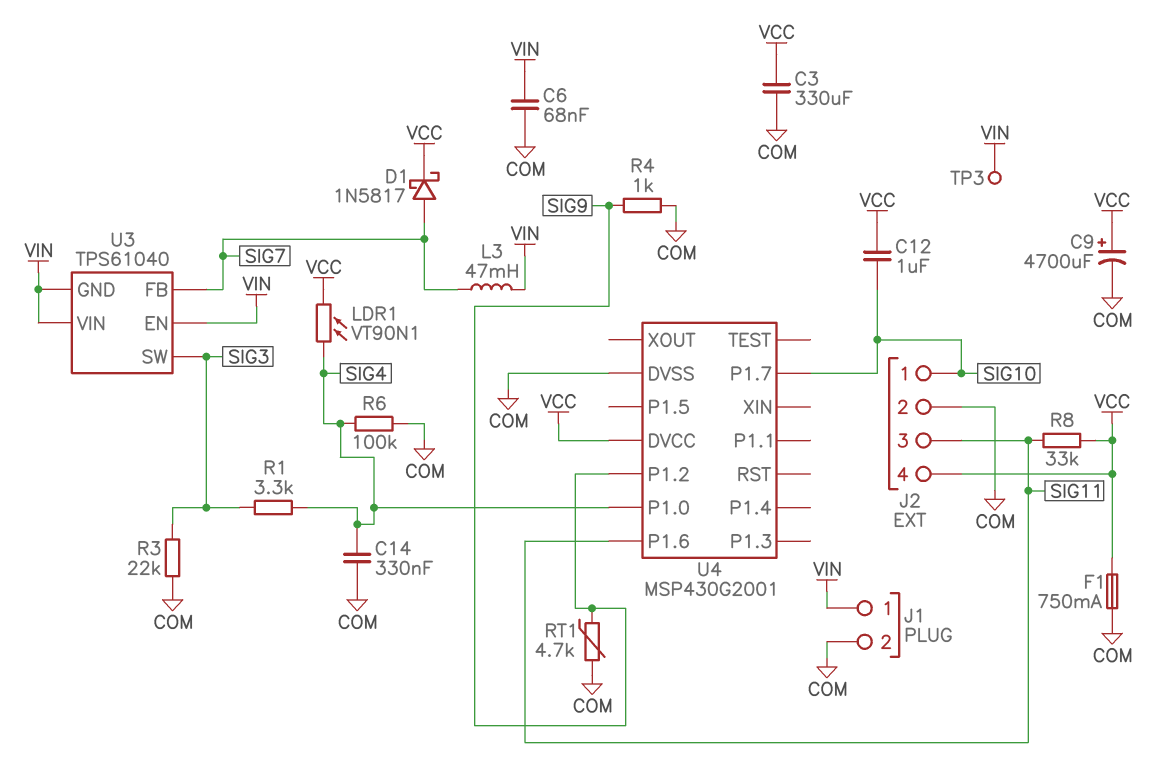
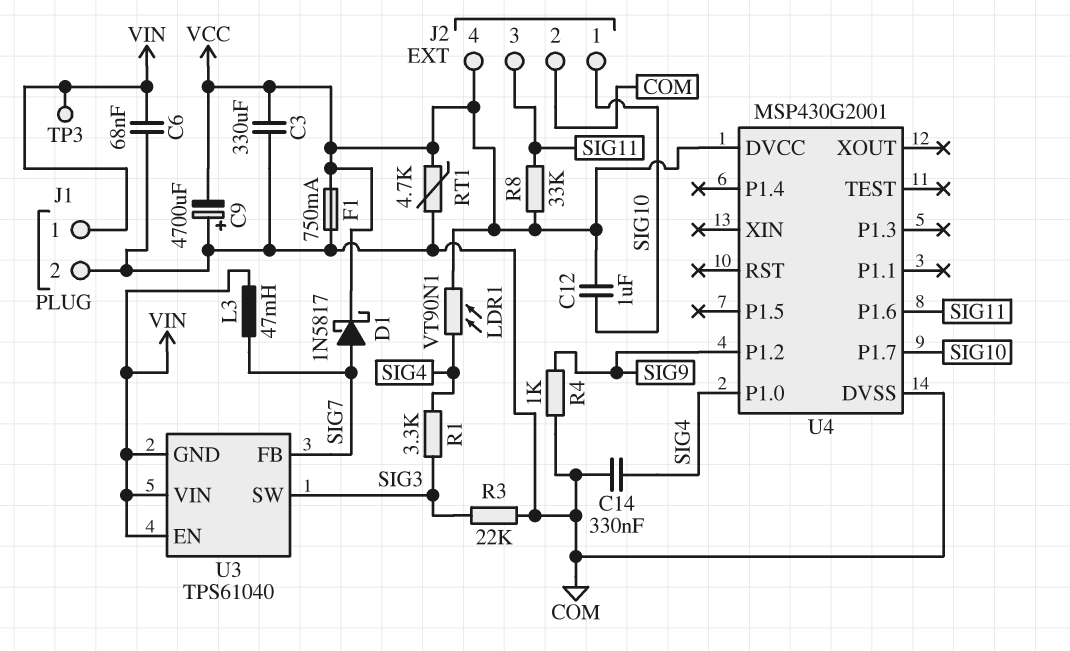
C9: 4700uF (plus VCC, minus COM) -> 4700uF (plus COM, minus VCC)
R6: 100k (COM, SIG4) -> none
RT1: 4.7k (COM, SIG9) -> 4.7k (COM, VCC)

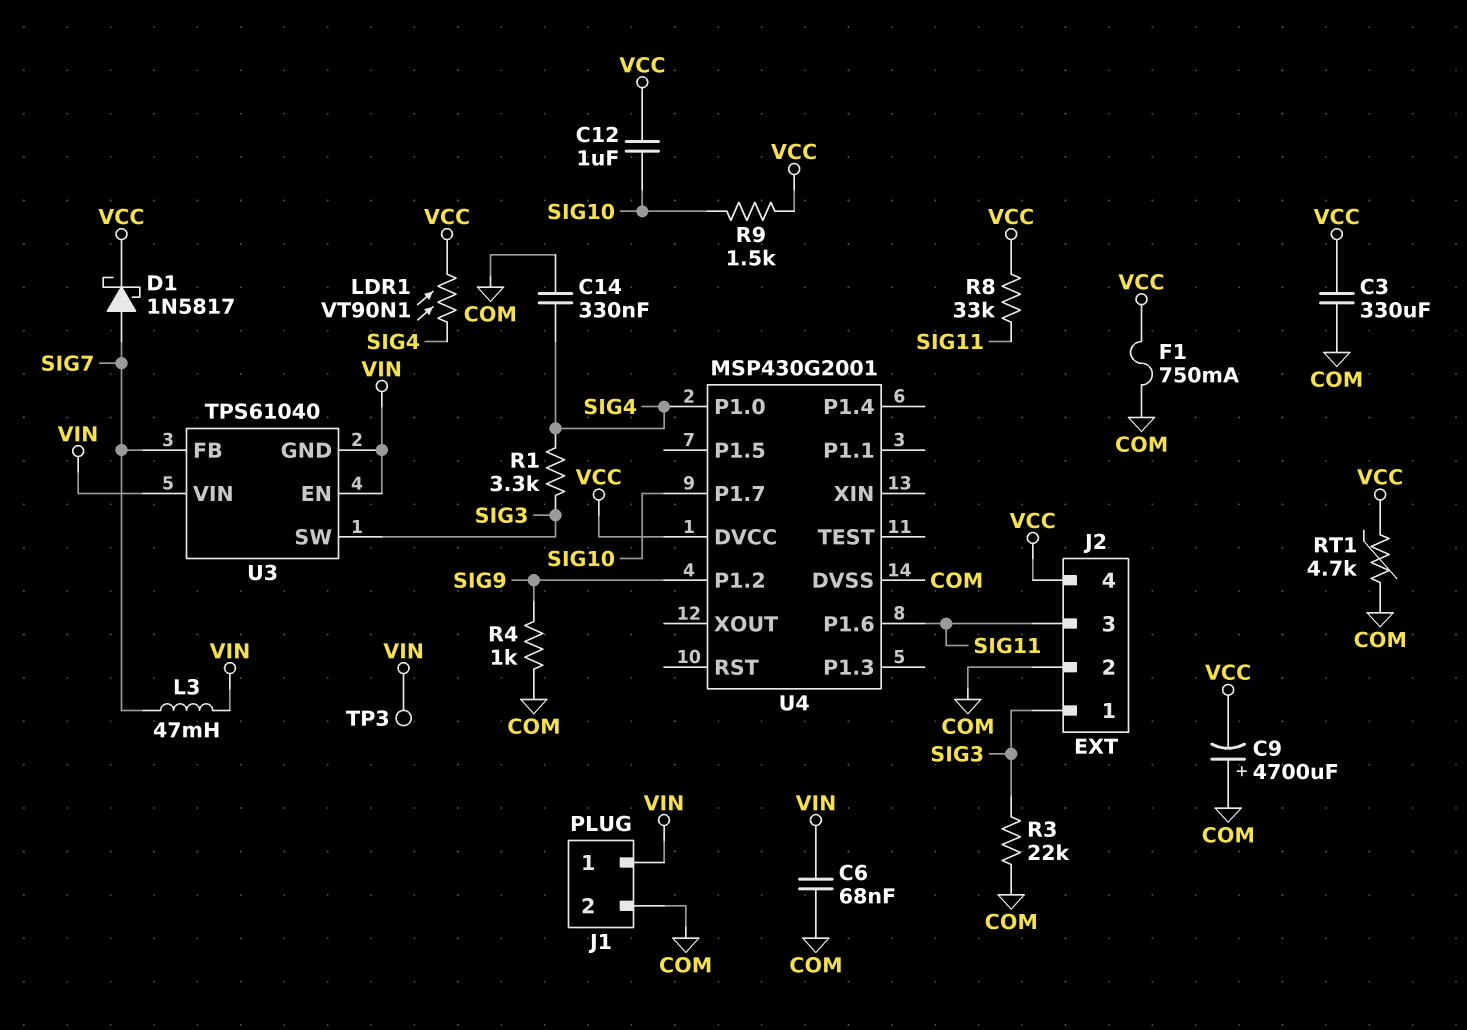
J2 pin 1: SIG10 -> SIG3
R9: none -> 1.5k (SIG10, VCC)

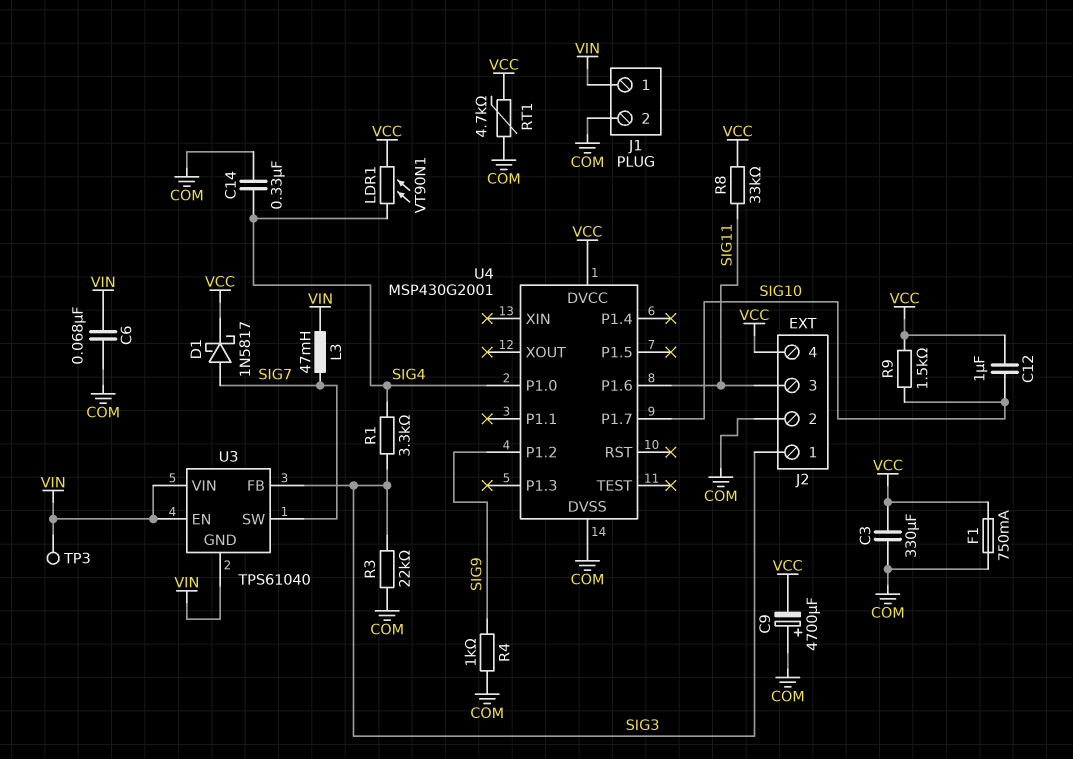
U3 pin FB: SIG7 -> SIG3
U3 pin SW: SIG3 -> SIG7

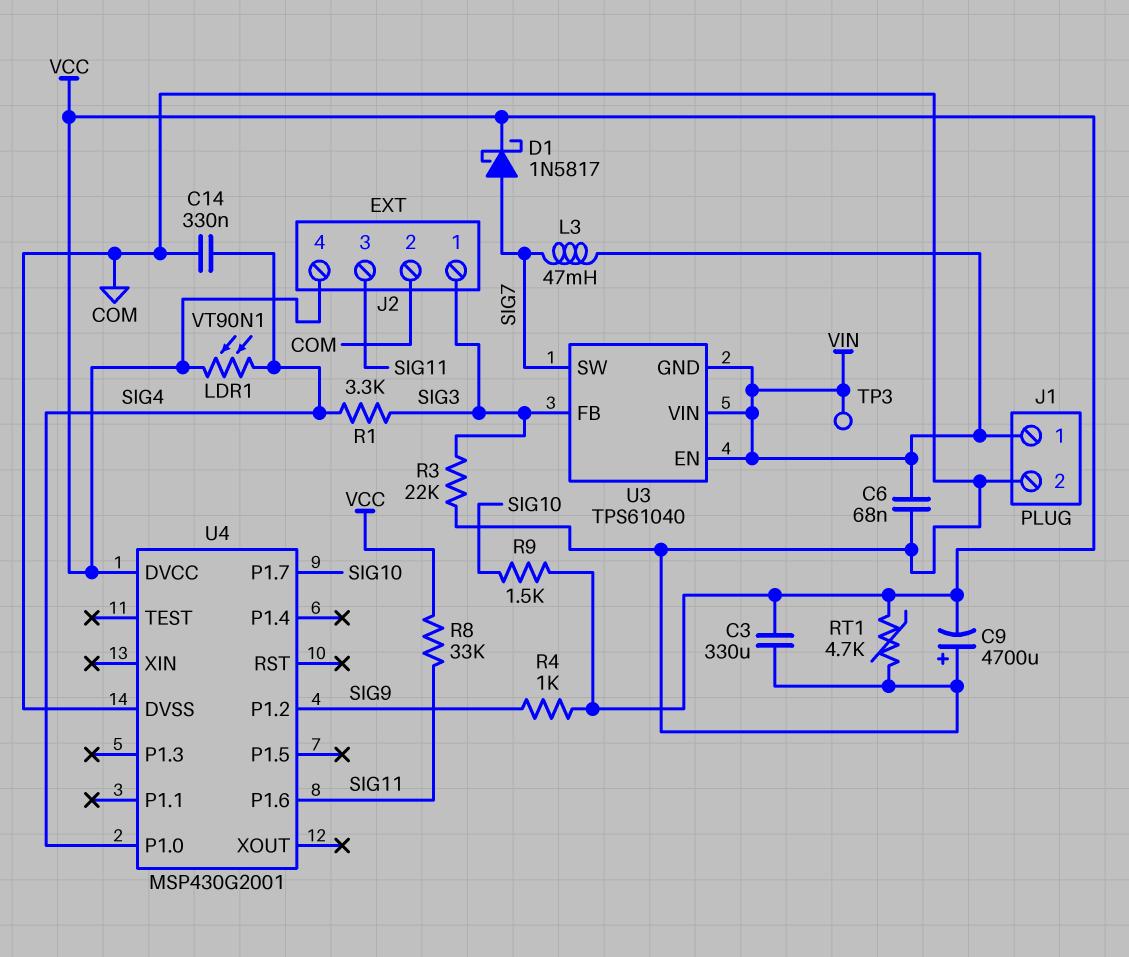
C12: 1uF (SIG10, VCC) -> none
F1: 750mA (COM, VCC) -> none
R4: 1k (COM, SIG9) -> 1k (SIG9, VCC)

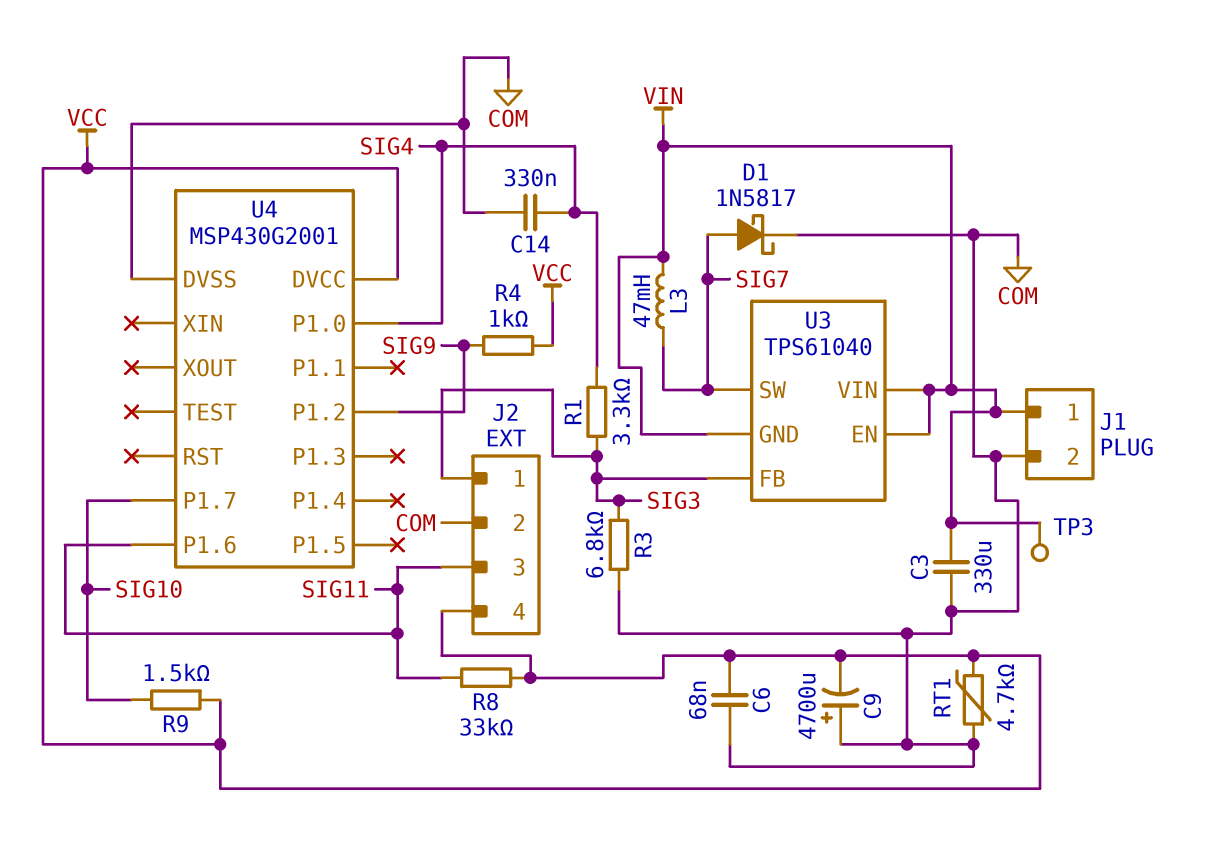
C3: 330uF (COM, VCC) -> 330uF (COM, VIN)
C6: 68nF (COM, VIN) -> 68nF (COM, VCC)
D1: schottky 1N5817 (A SIG7, K VCC) -> schottky 1N5817 (A SIG7, K COM)
LDR1: VT90N1 (SIG4, VCC) -> none
R3: 22k (COM, SIG3) -> 6.8k (COM, SIG3)

